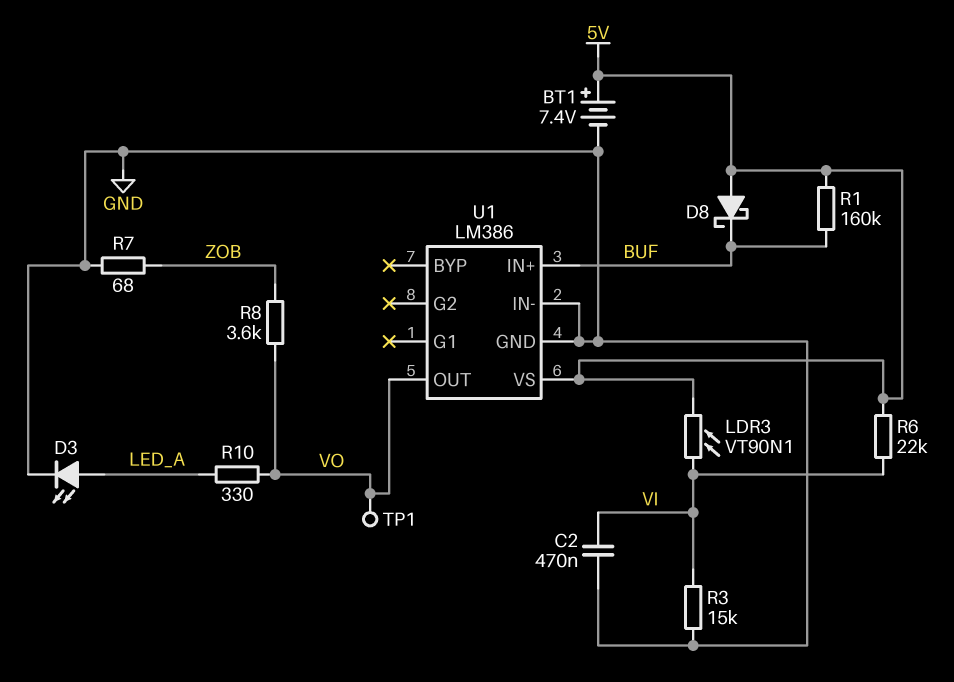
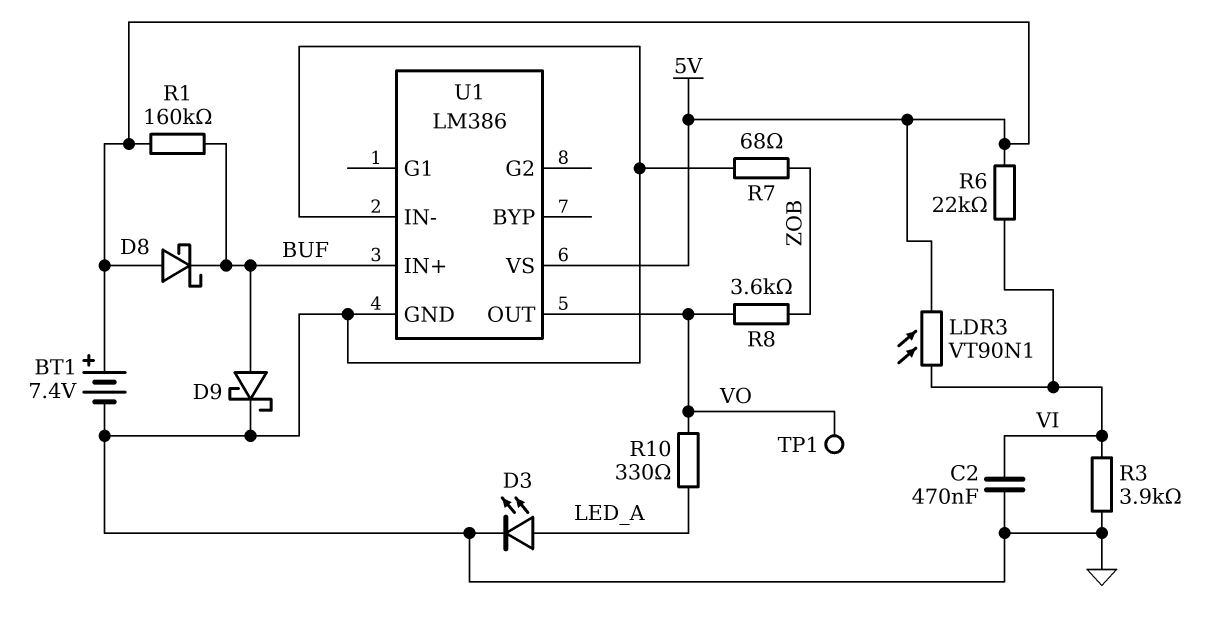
D9: none -> schottky (A BUF, K GND)
R3: 15k (GND, VI) -> 3.9k (GND, VI)

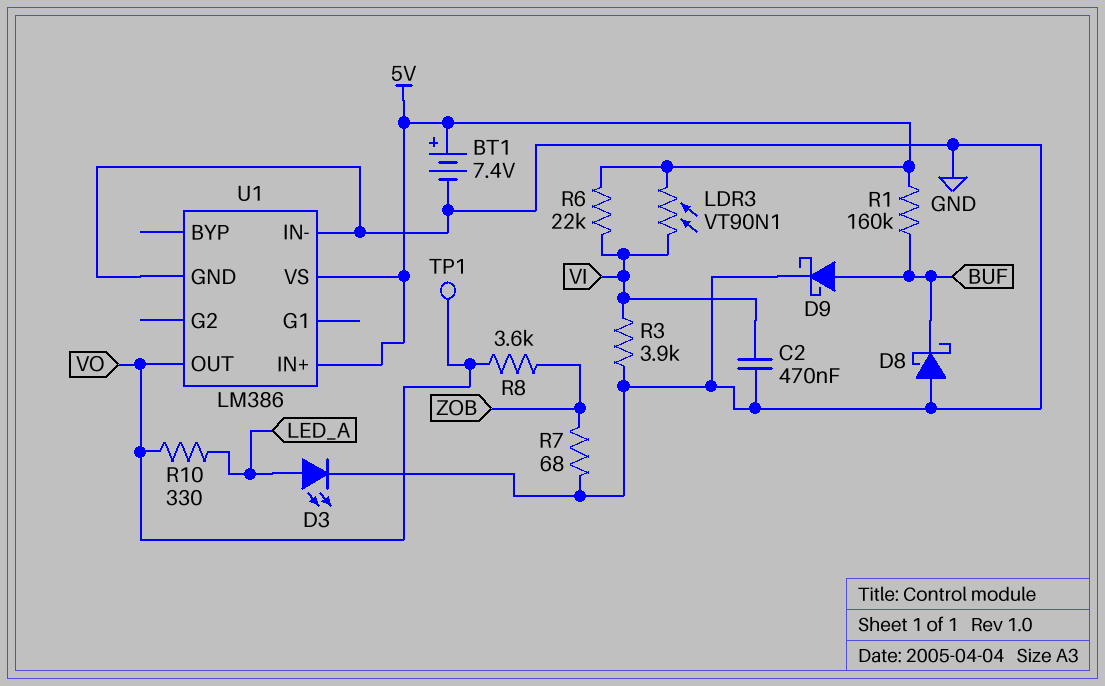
D8: schottky (A 5V, K BUF) -> schottky (A GND, K BUF)
U1 pin IN+: BUF -> 5V

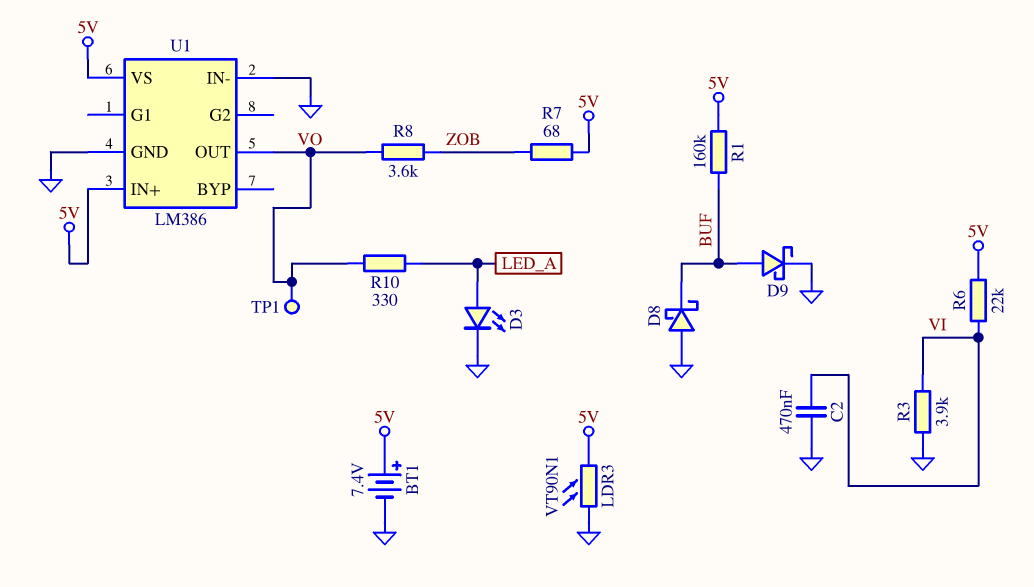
LDR3: VT90N1 (5V, VI) -> VT90N1 (5V, GND)
R7: 68 (GND, ZOB) -> 68 (5V, ZOB)

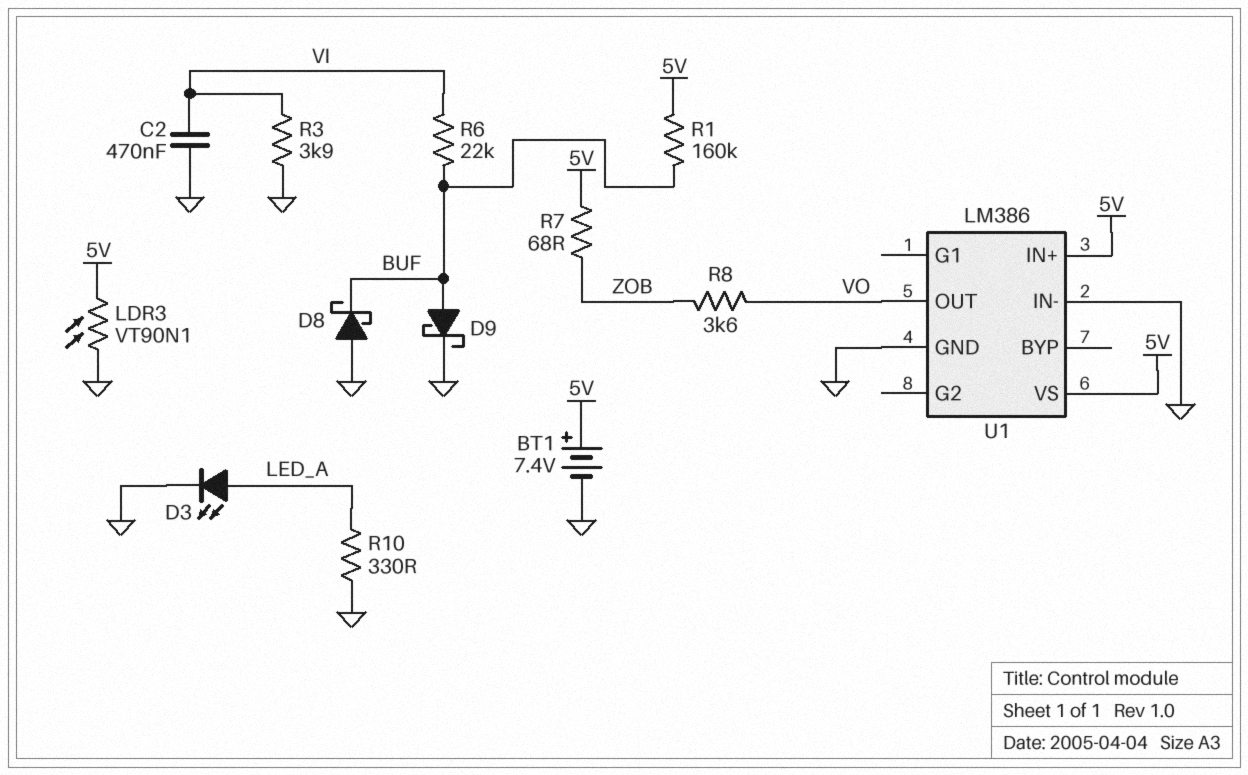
R6: 22k (5V, VI) -> 22k (BUF, VI)
R10: 330 (LED_A, VO) -> 330 (GND, LED_A)
TP1: test point (VO) -> none

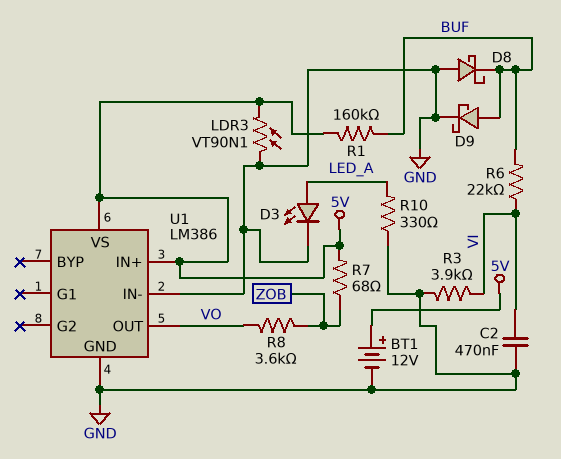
BT1: 7.4V (plus 5V, minus GND) -> 12V (plus 5V, minus GND)

